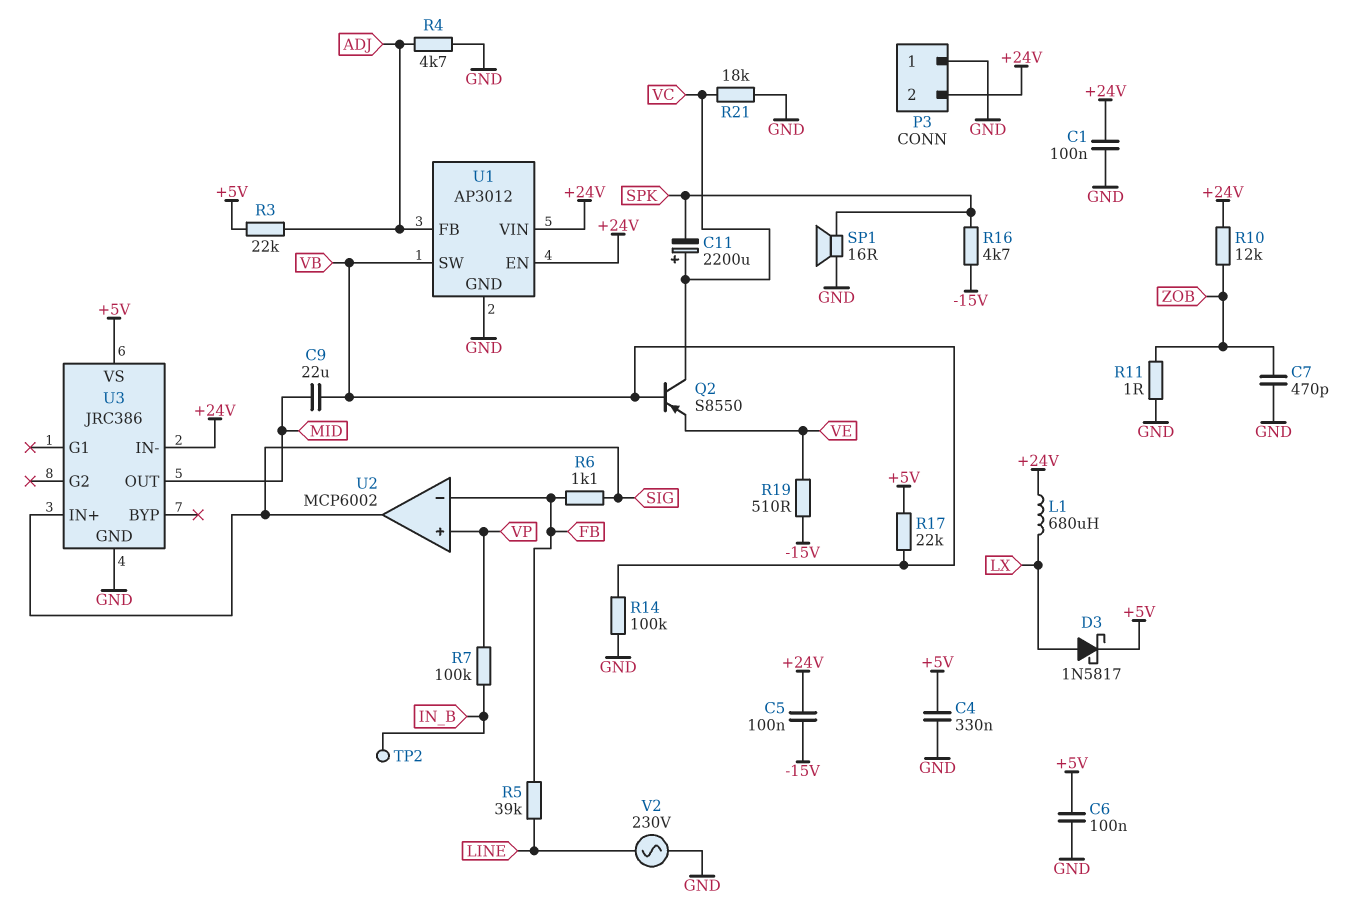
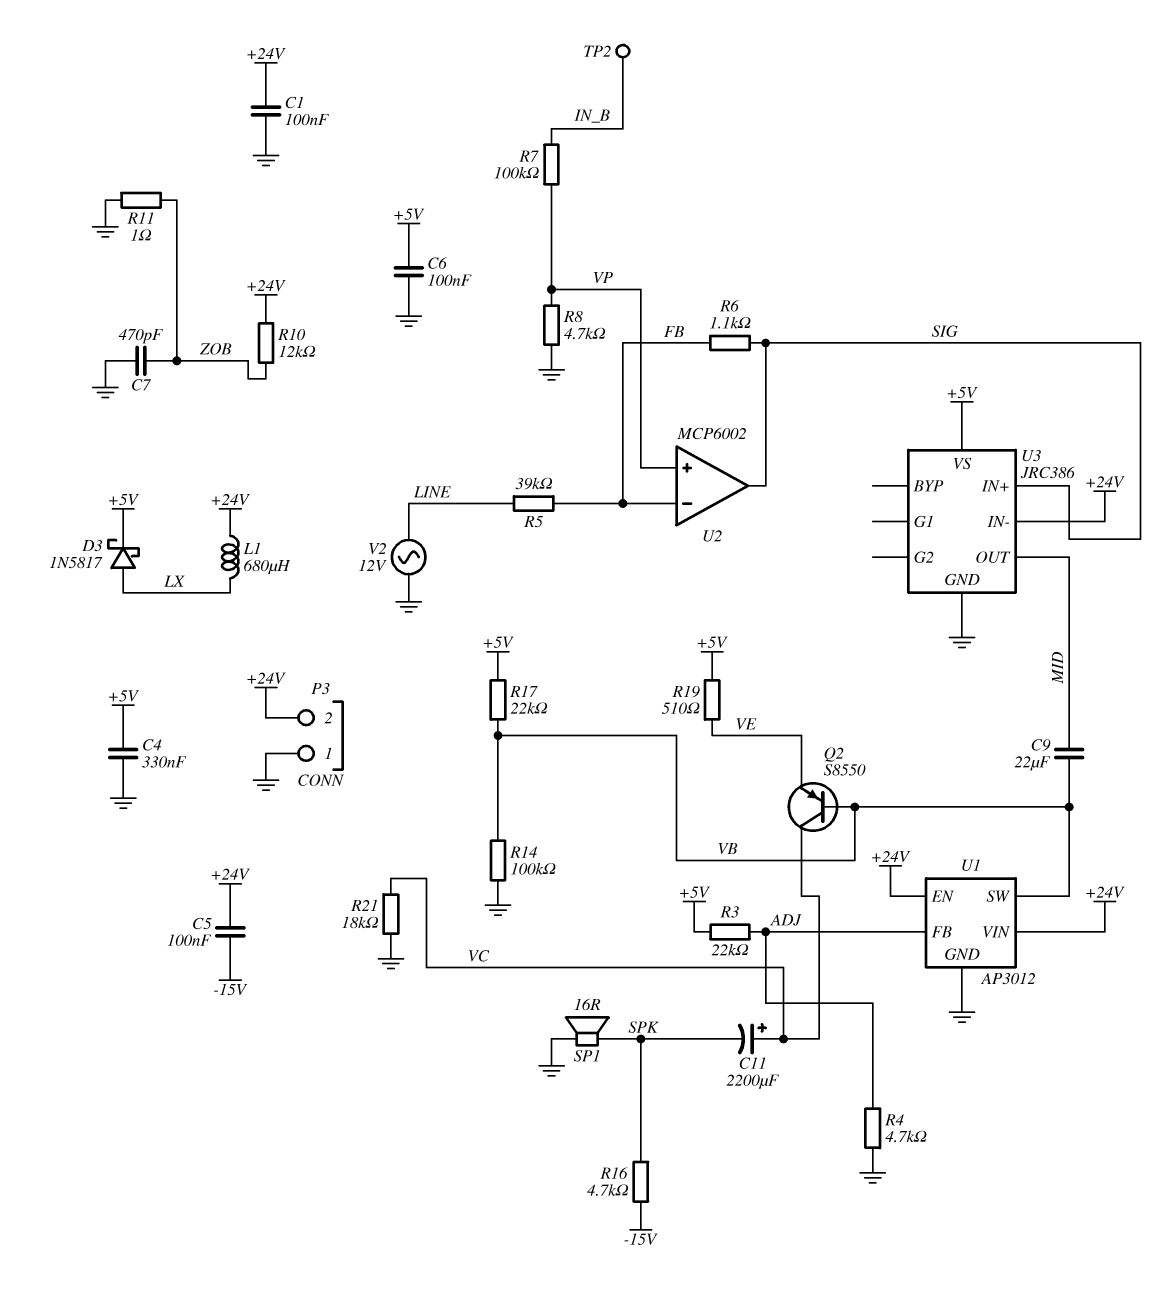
R8: none -> 4.7k (GND, VP)
R19: 510 (-15V, VE) -> 510 (+5V, VE)
V2: AC 230V (GND, LINE) -> AC 12V (GND, LINE)

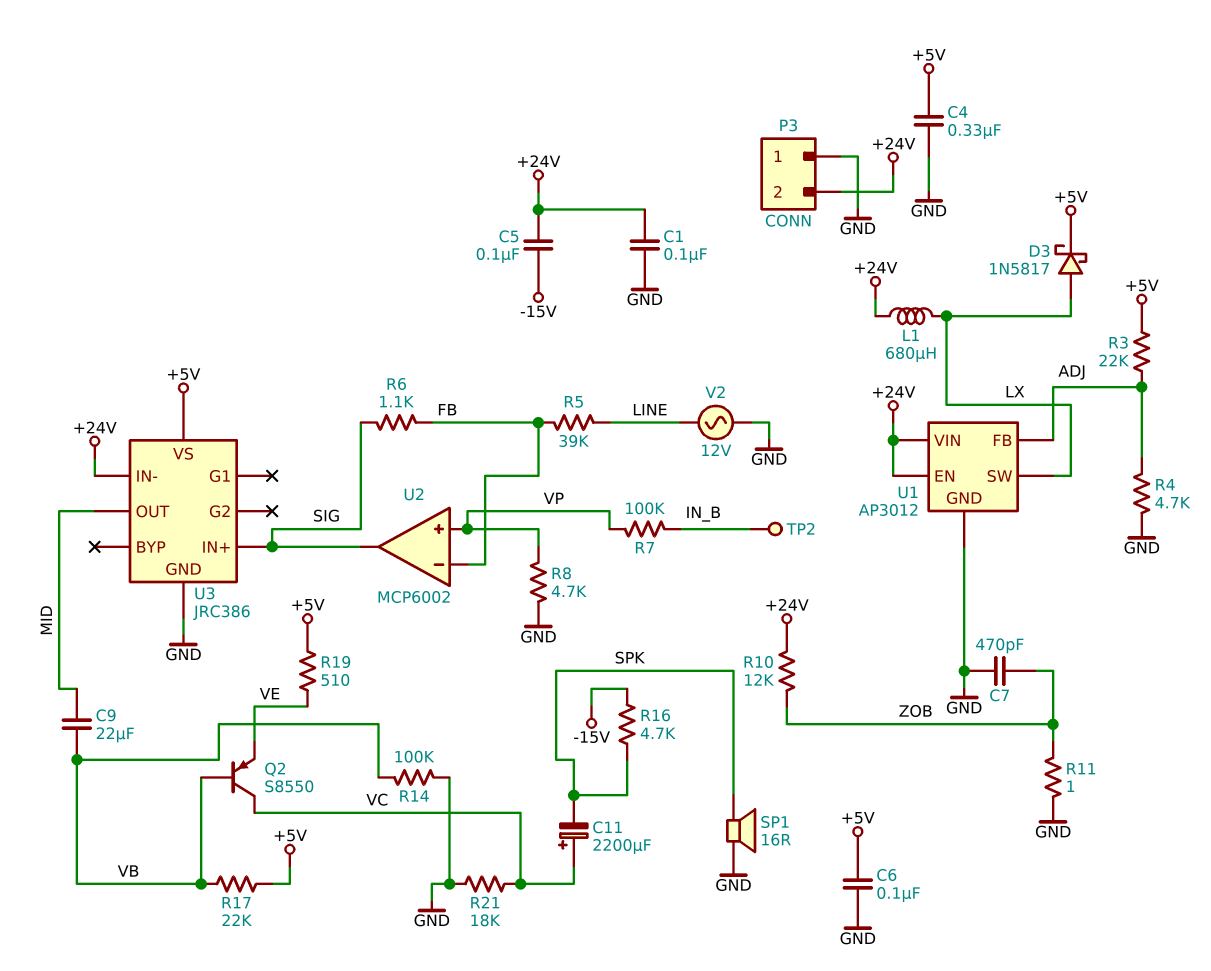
U1 pin SW: VB -> LX

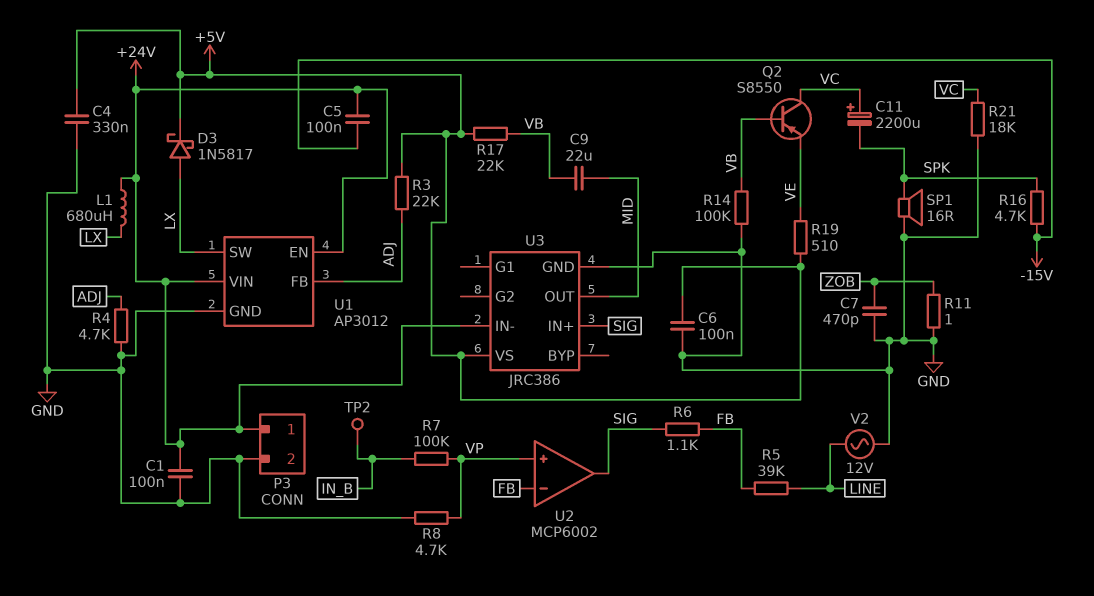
P3 pin 1: GND -> +24V
P3 pin 2: +24V -> GND
R10: 12k (+24V, ZOB) -> none

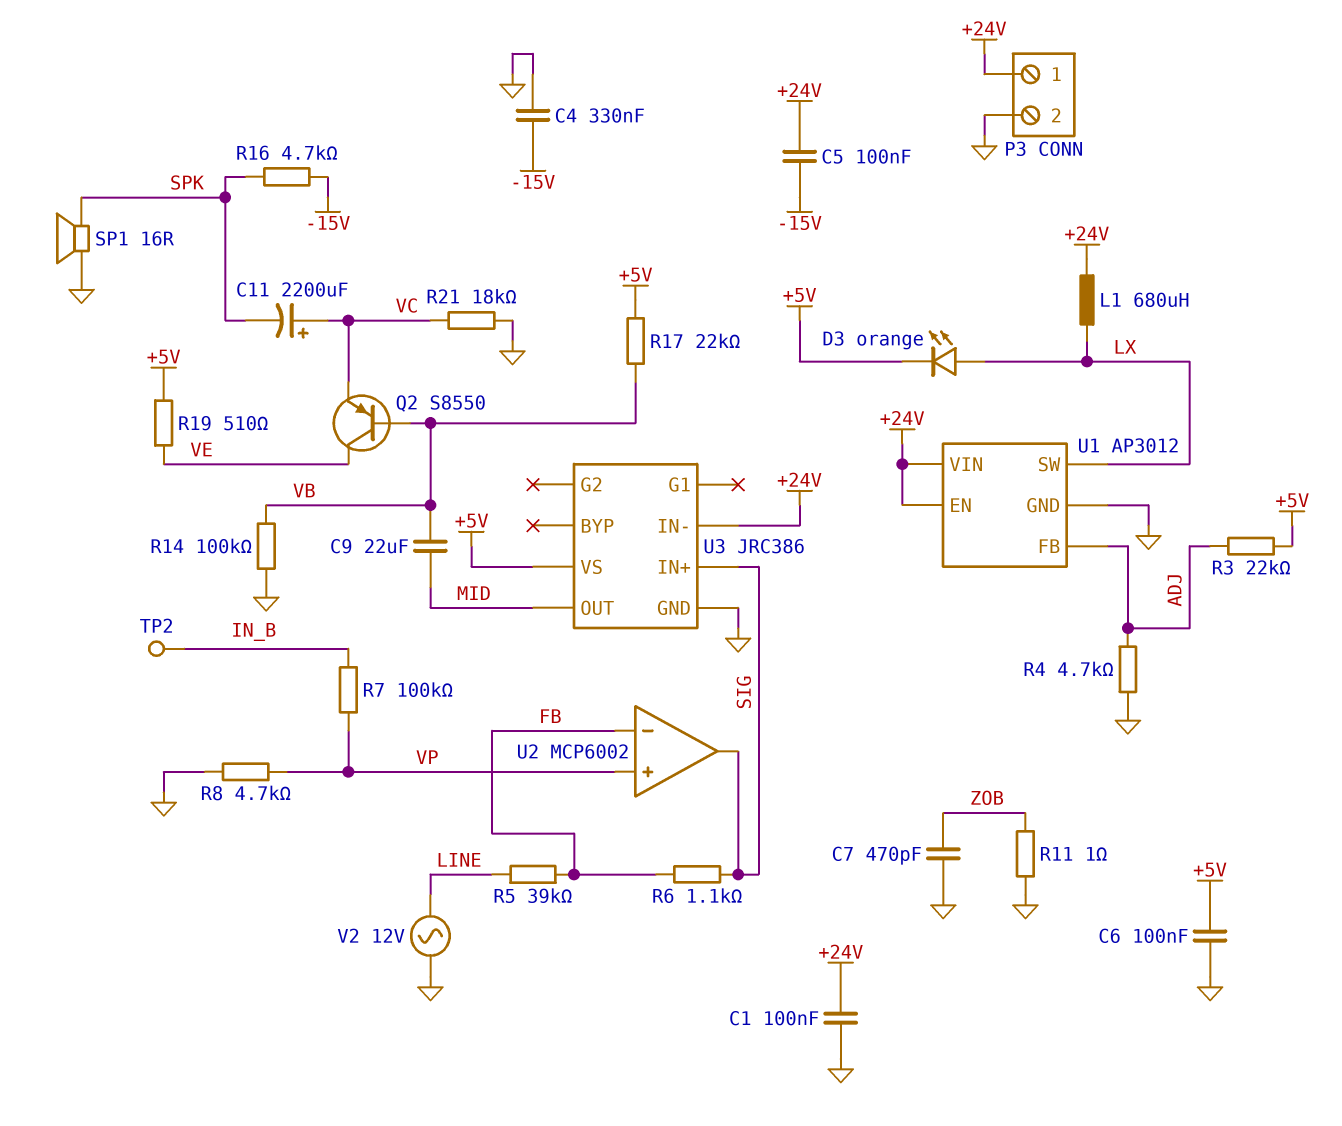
C4: 330nF (+5V, GND) -> 330nF (-15V, GND)
D3: schottky 1N5817 (A LX, K +5V) -> LED orange (A LX, K +5V)
Q2: PNP S8550 (B VB, C VC, E VE) -> PNP S8550 (B VB, C VE, E VC)

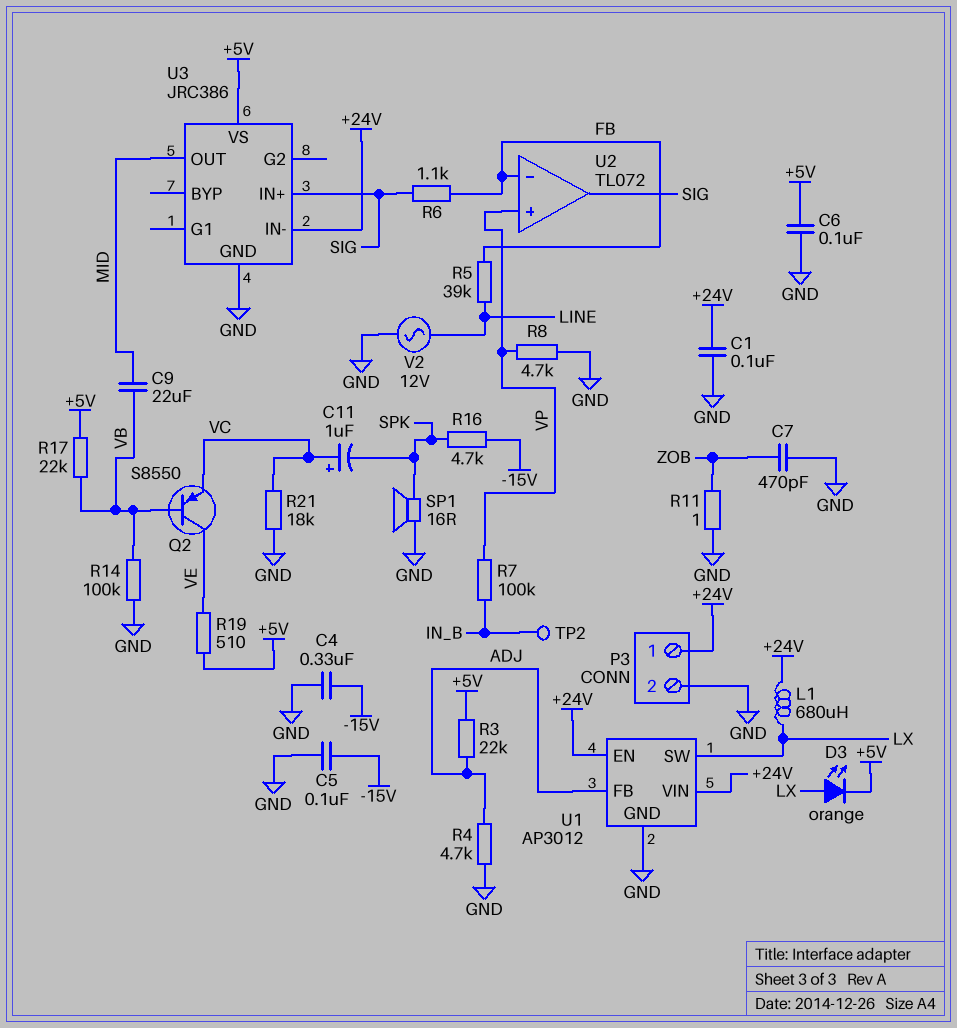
C5: 100nF (+24V, -15V) -> 100nF (-15V, GND)
C11: 2200uF (plus VC, minus SPK) -> 1uF (plus VC, minus SPK)
U2: MCP6002 -> TL072

